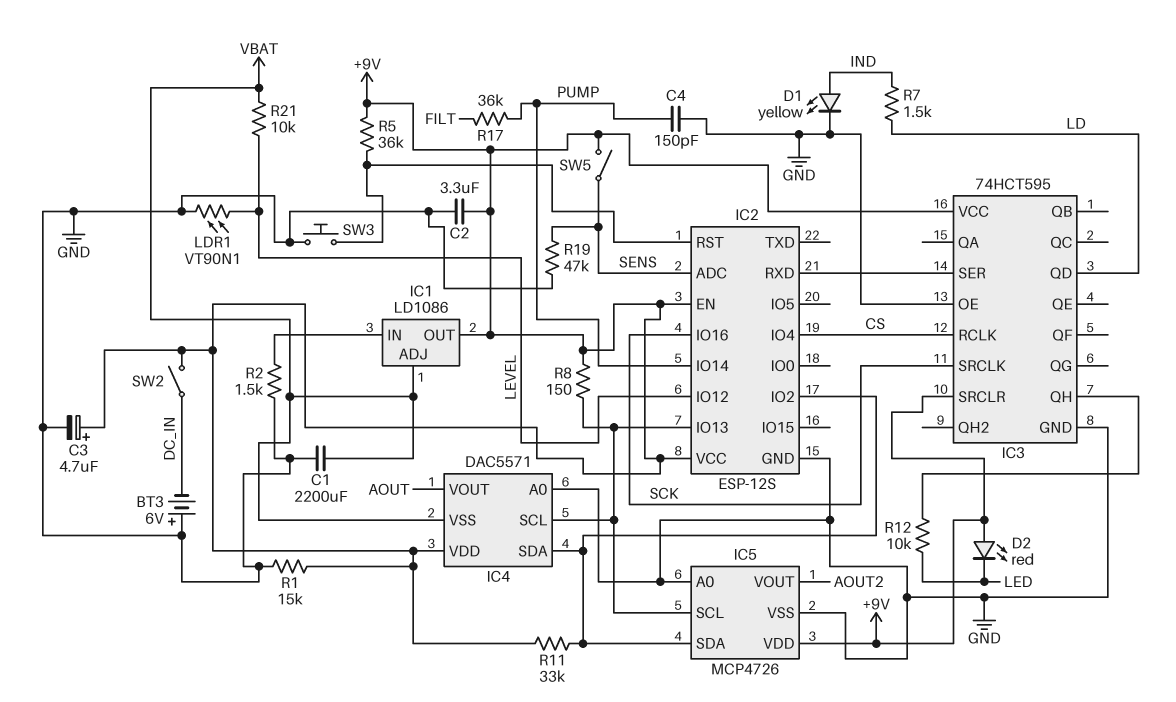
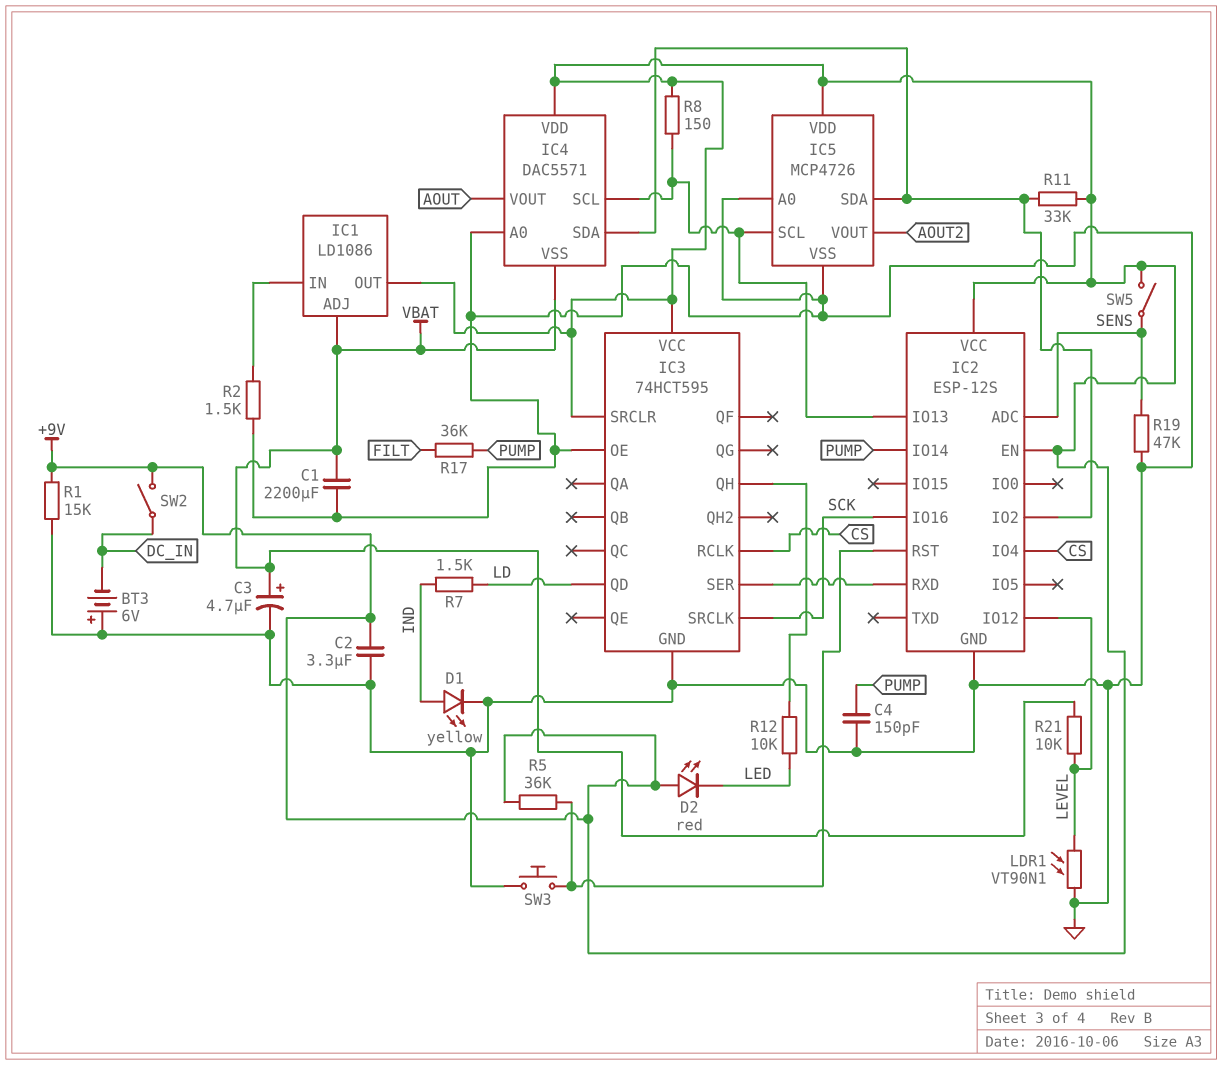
C3: 4.7uF (plus +9V, minus GND) -> 4.7uF (plus VBAT, minus GND)

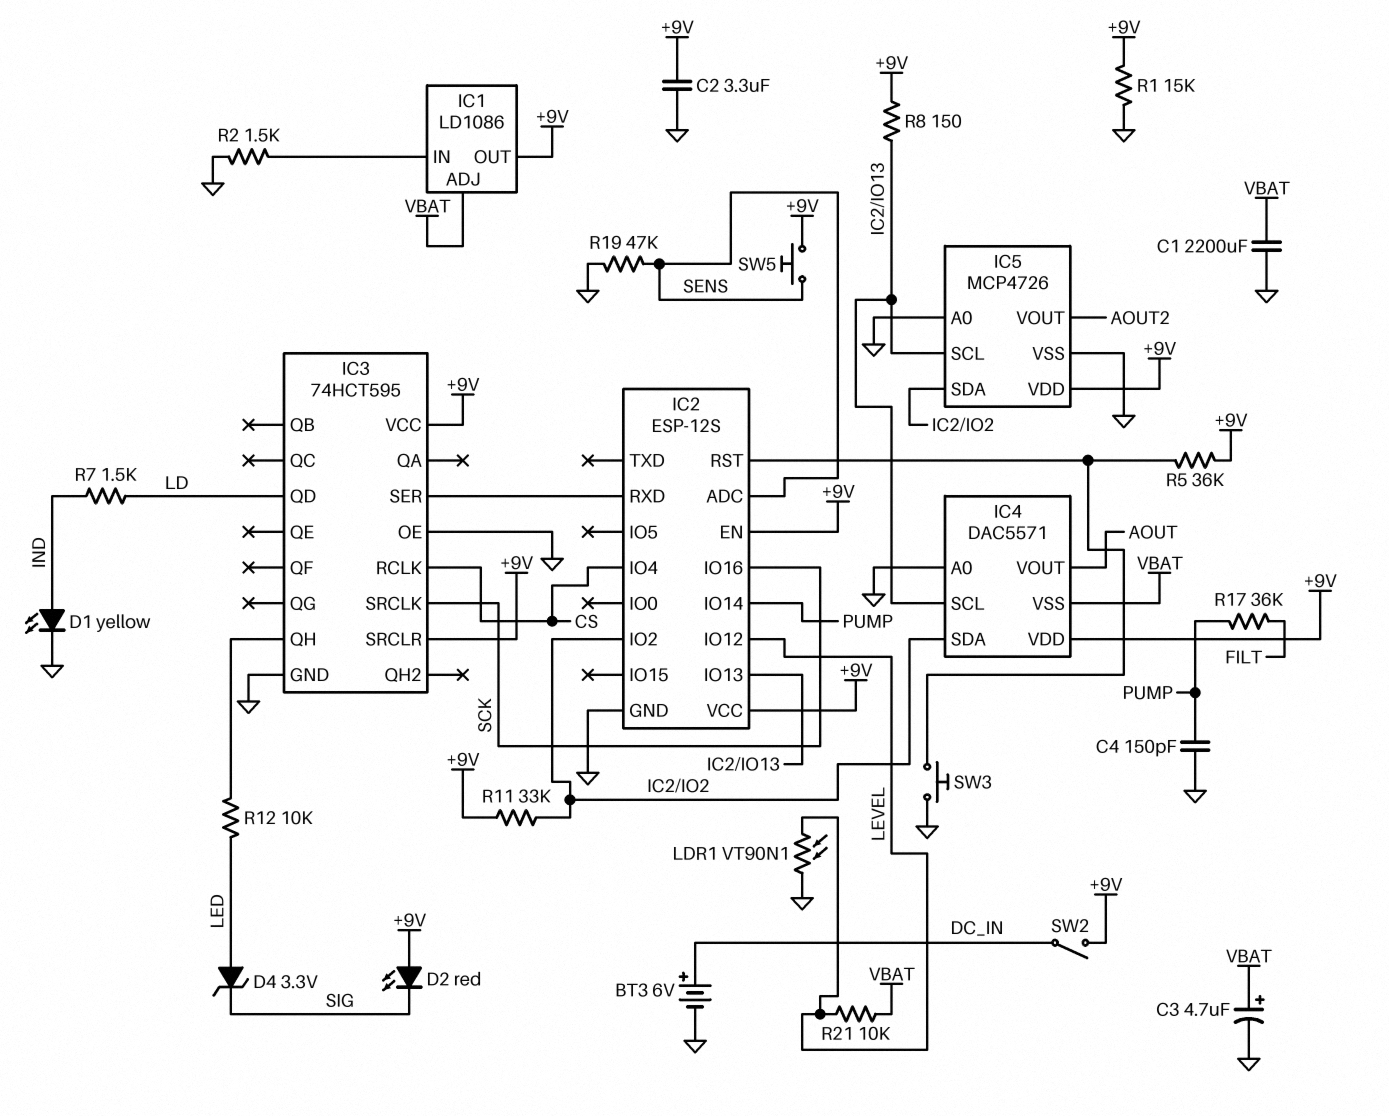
BT3: 6V (plus GND, minus DC_IN) -> 6V (plus DC_IN, minus GND)
D2: LED red (A +9V, K LED) -> LED red (A +9V, K SIG)
D4: none -> zener 3.3V (A LED, K SIG)
SW5: switch (+9V, SENS) -> button (+9V, SENS)

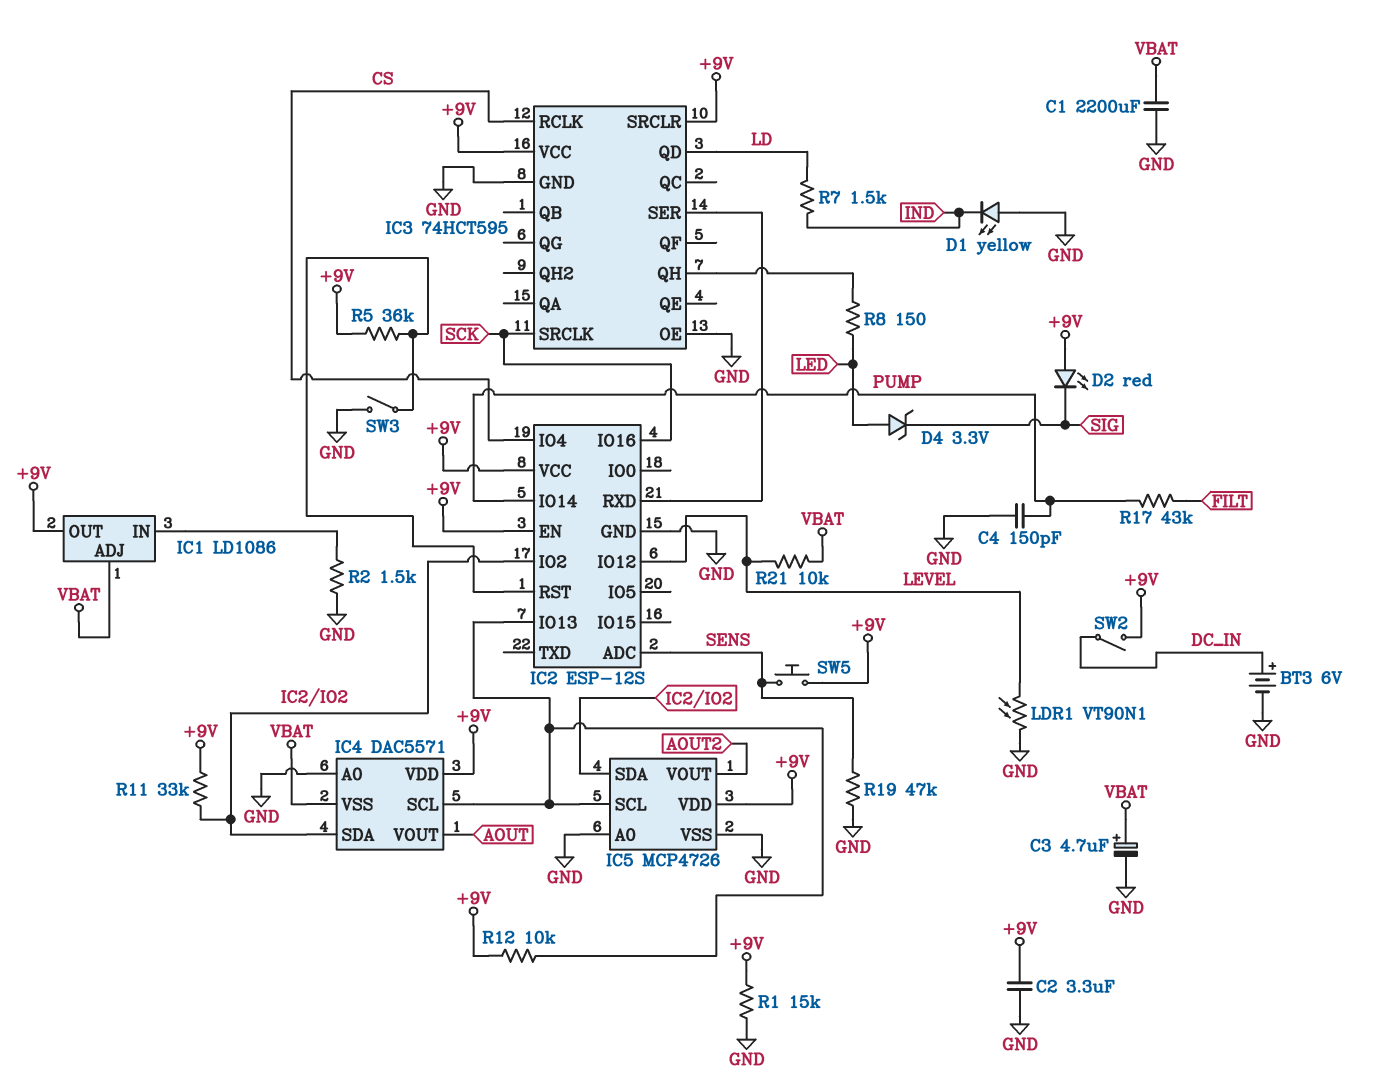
D1: LED yellow (A IND, K GND) -> LED yellow (A GND, K IND)
R8: 150 (+9V, IC2/IO13) -> 150 (IC3/QH, LED)
R12: 10k (IC3/QH, LED) -> 10k (+9V, IC2/IO13)
R17: 36k (FILT, PUMP) -> 43k (FILT, PUMP)
SW3: button (GND, IC2/RST) -> switch (GND, IC2/RST)

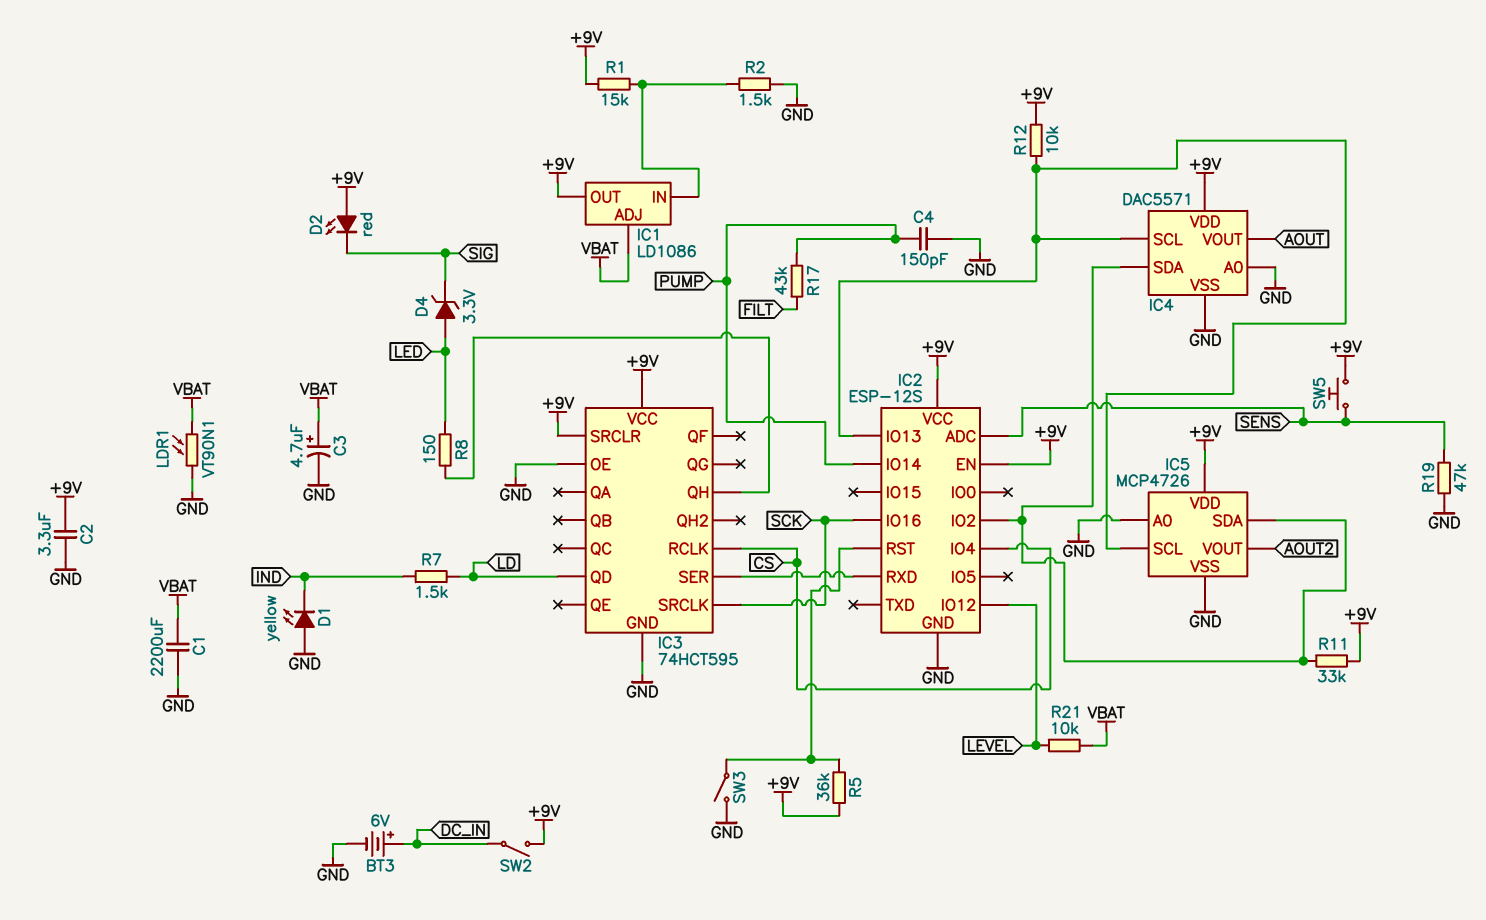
IC4 pin VSS: VBAT -> GND
LDR1: VT90N1 (GND, LEVEL) -> VT90N1 (GND, VBAT)
R1: 15k (+9V, GND) -> 15k (+9V, IC1/IN)

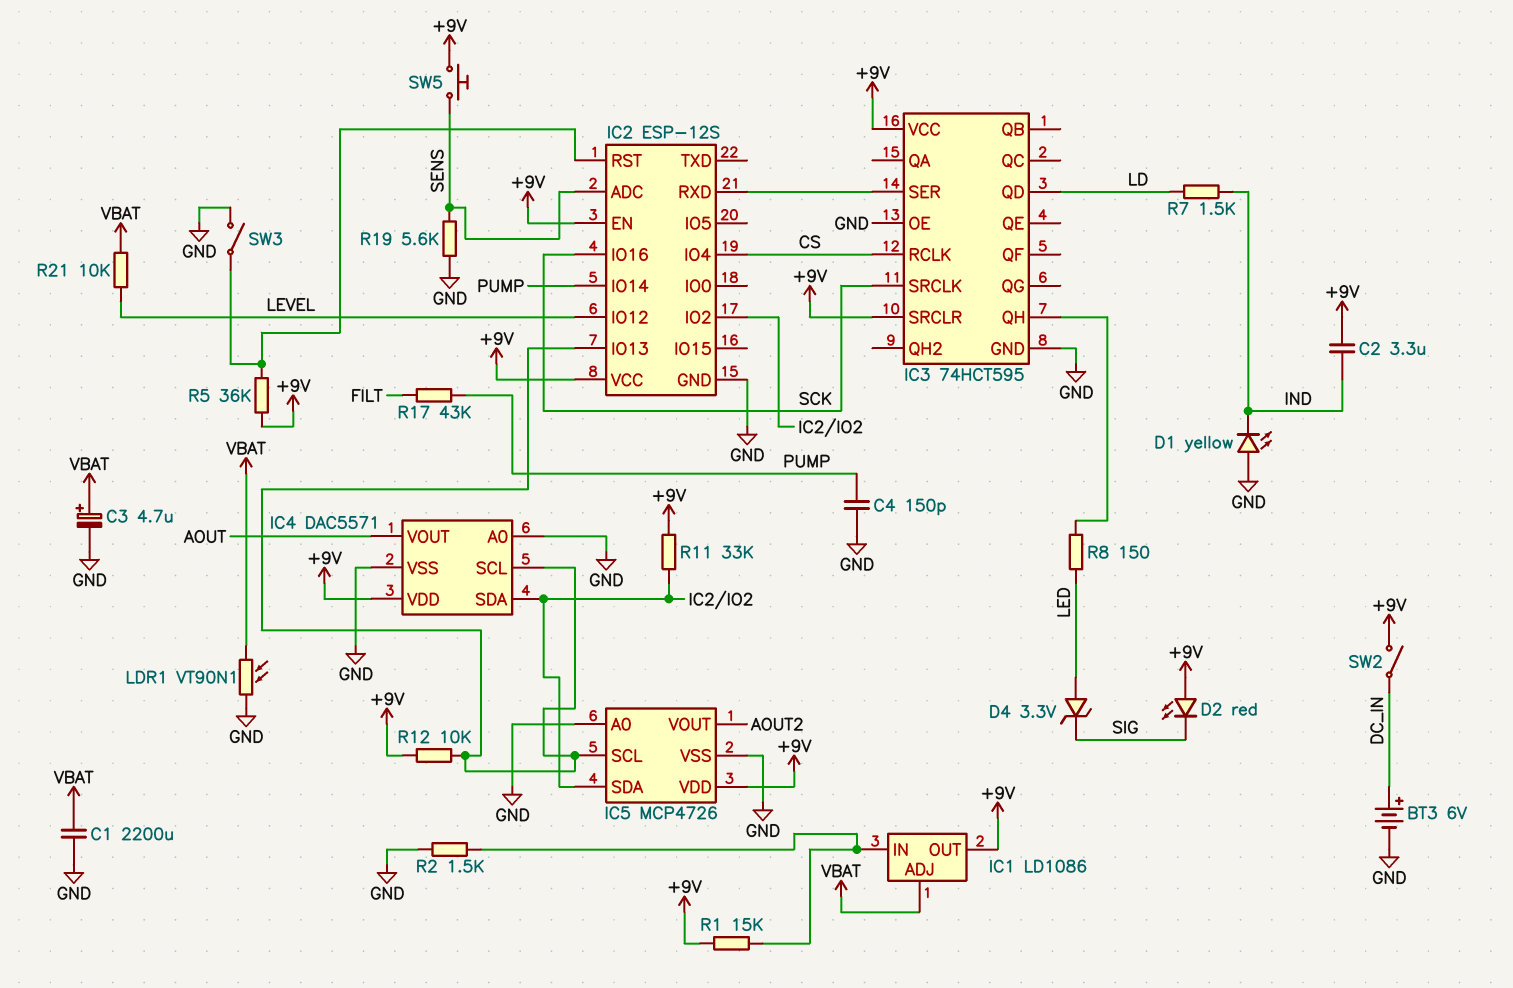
C2: 3.3uF (+9V, GND) -> 3.3uF (+9V, IND)
R19: 47k (GND, SENS) -> 5.6k (GND, SENS)

